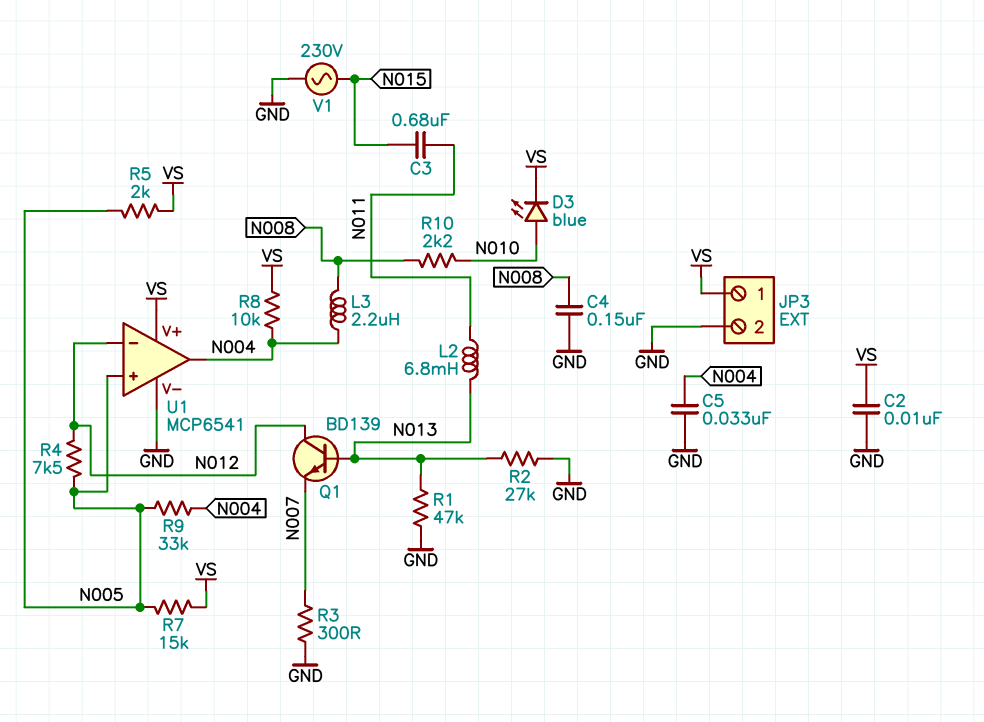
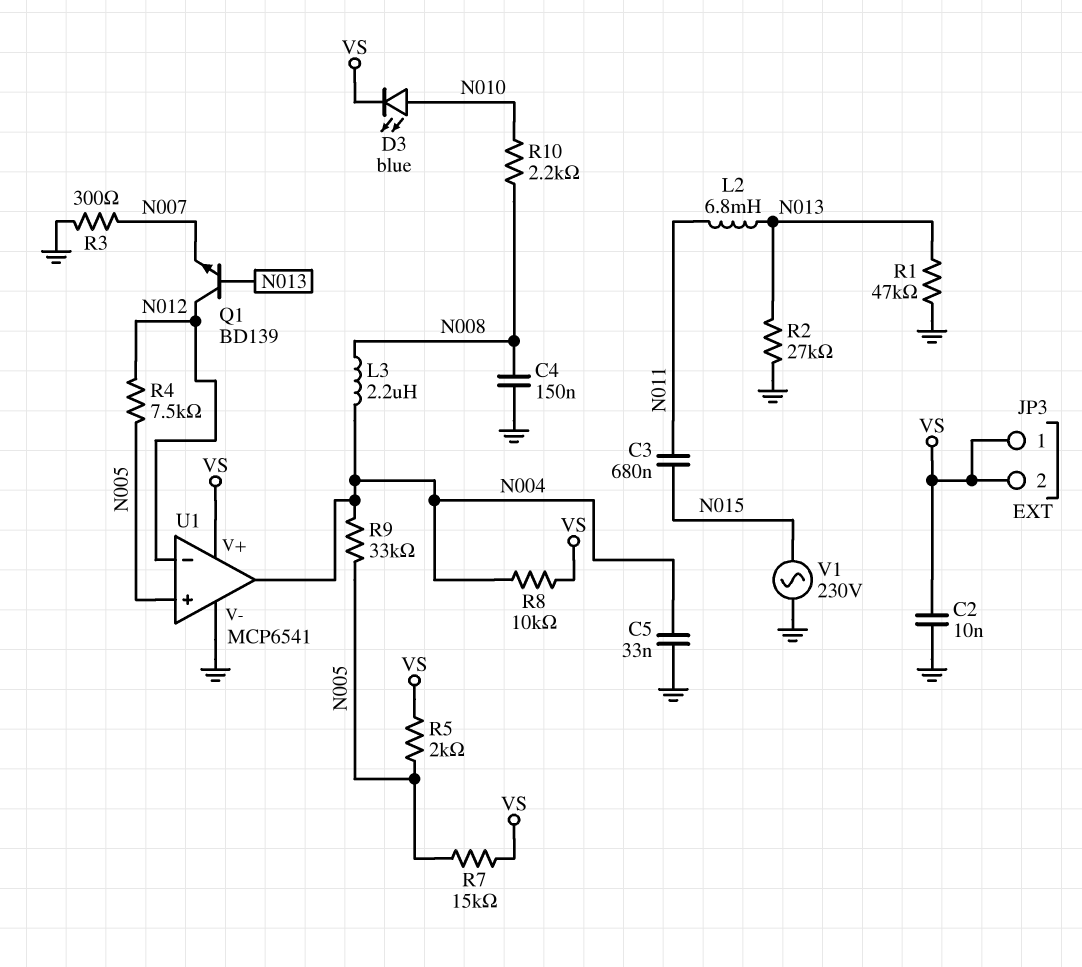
JP3 pin 2: GND -> VS

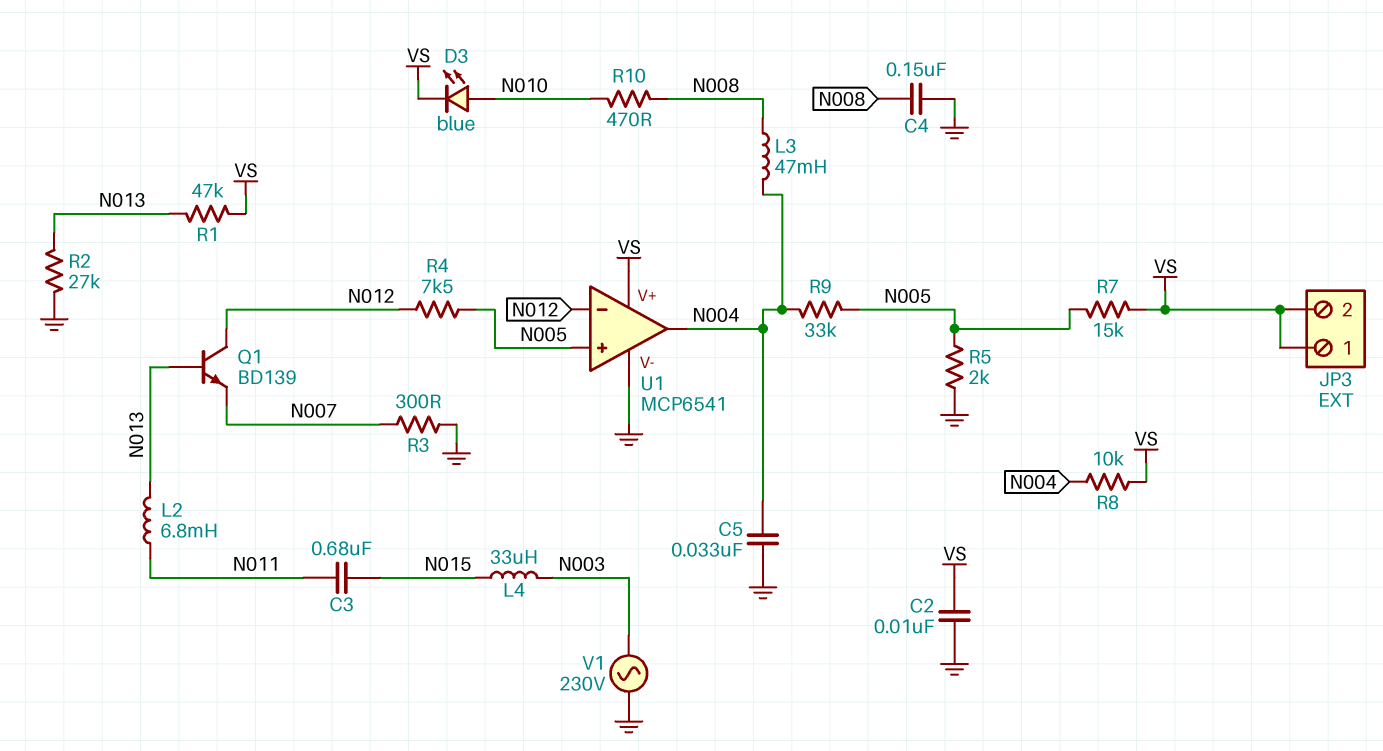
L3: 2.2uH (N004, N008) -> 47mH (N004, N008)
L4: none -> 33uH (N003, N015)
R1: 47k (GND, N013) -> 47k (N013, VS)
R5: 2k (N005, VS) -> 2k (GND, N005)
R10: 2.2k (N008, N010) -> 470 (N008, N010)
V1: AC 230V (GND, N015) -> AC 230V (GND, N003)

